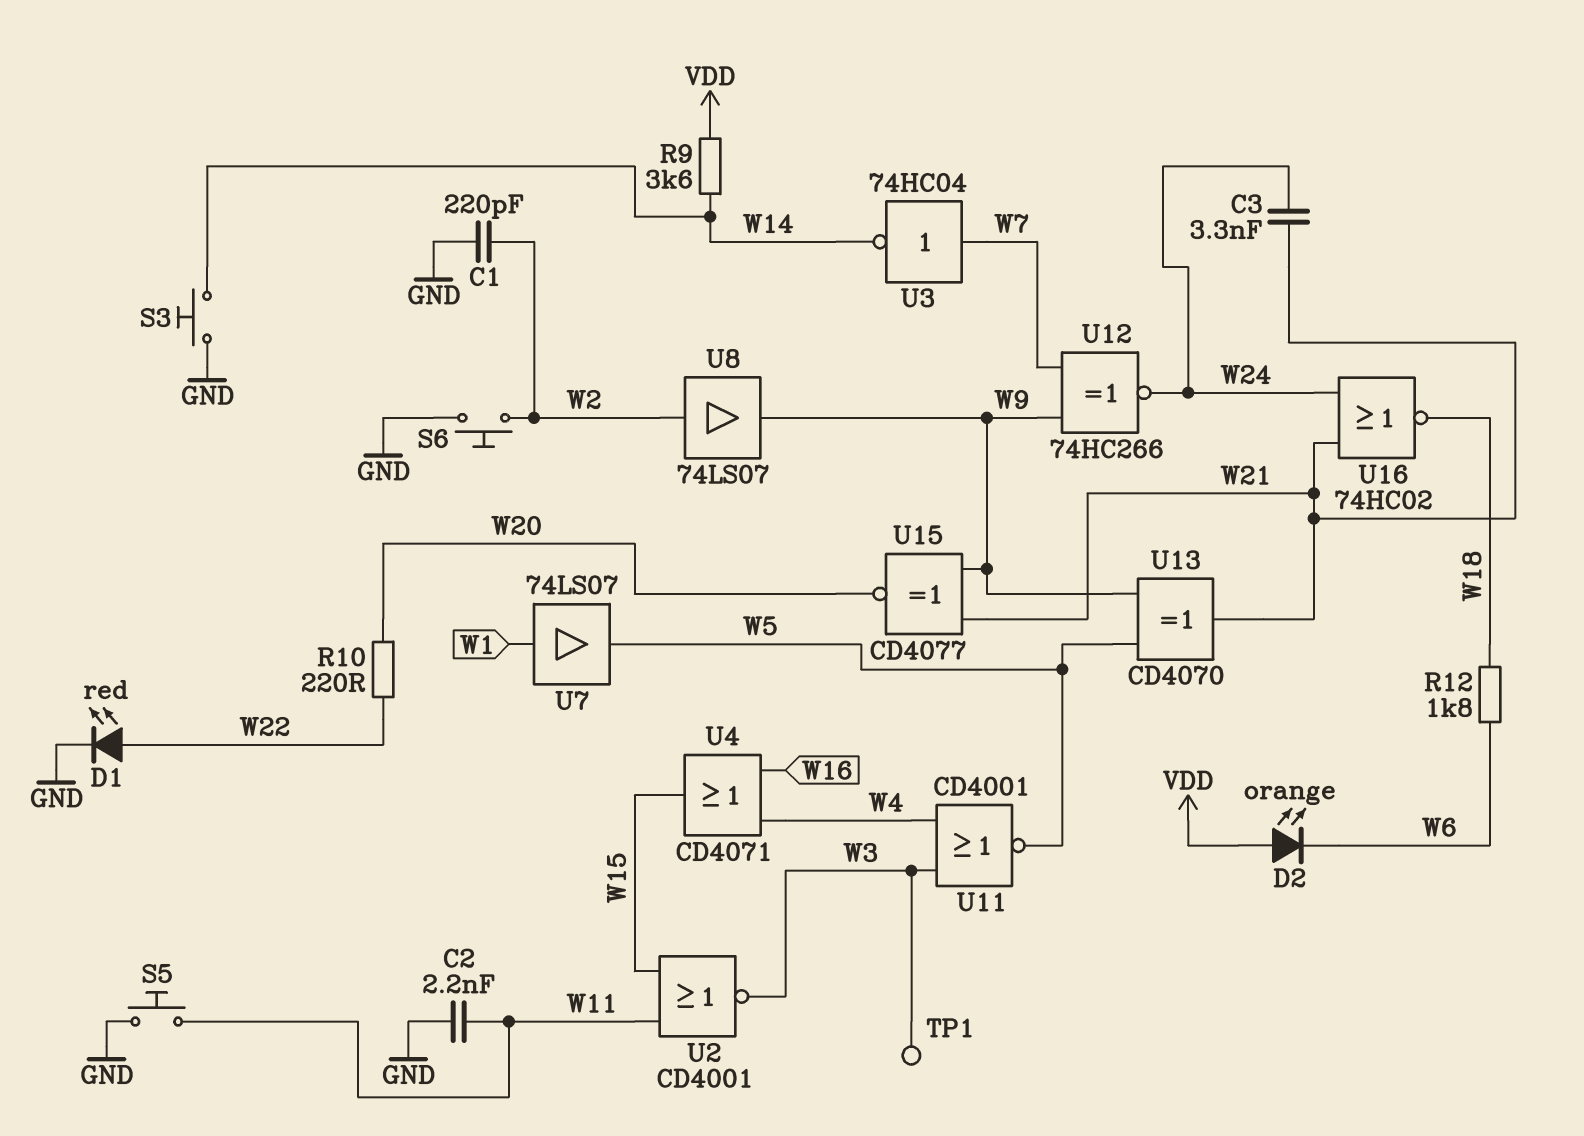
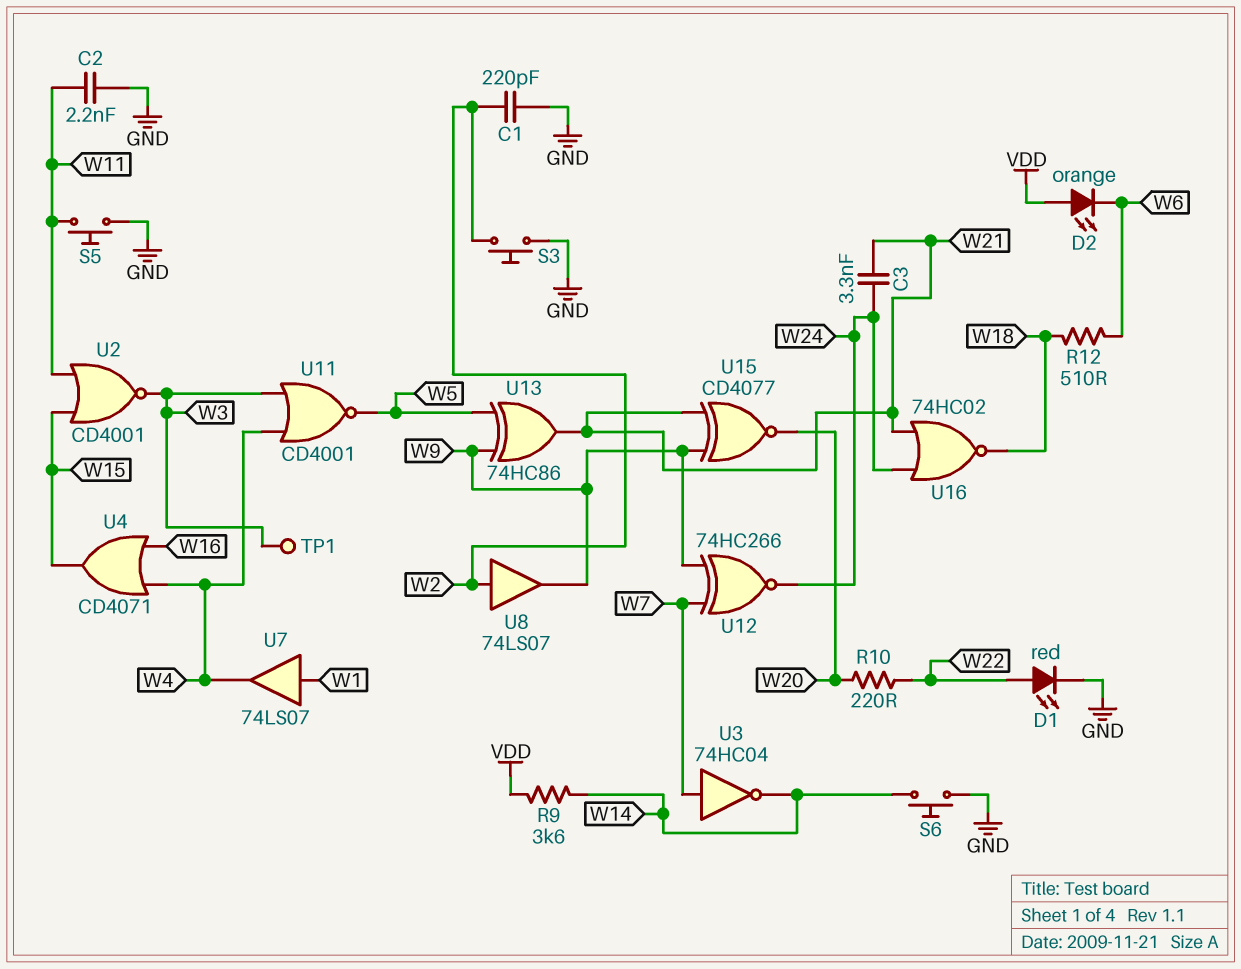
R12: 1.8k (W6, W18) -> 510 (W6, W18)
S3: button (GND, W14) -> button (GND, W2)
S6: button (GND, W2) -> button (GND, W14)
U7: buffer 74LS07 (in W1, out W5) -> buffer 74LS07 (in W1, out W4)
U13: XOR CD4070 (in W5, in W9, out W21) -> XOR 74HC86 (in W5, in W9, out W21)

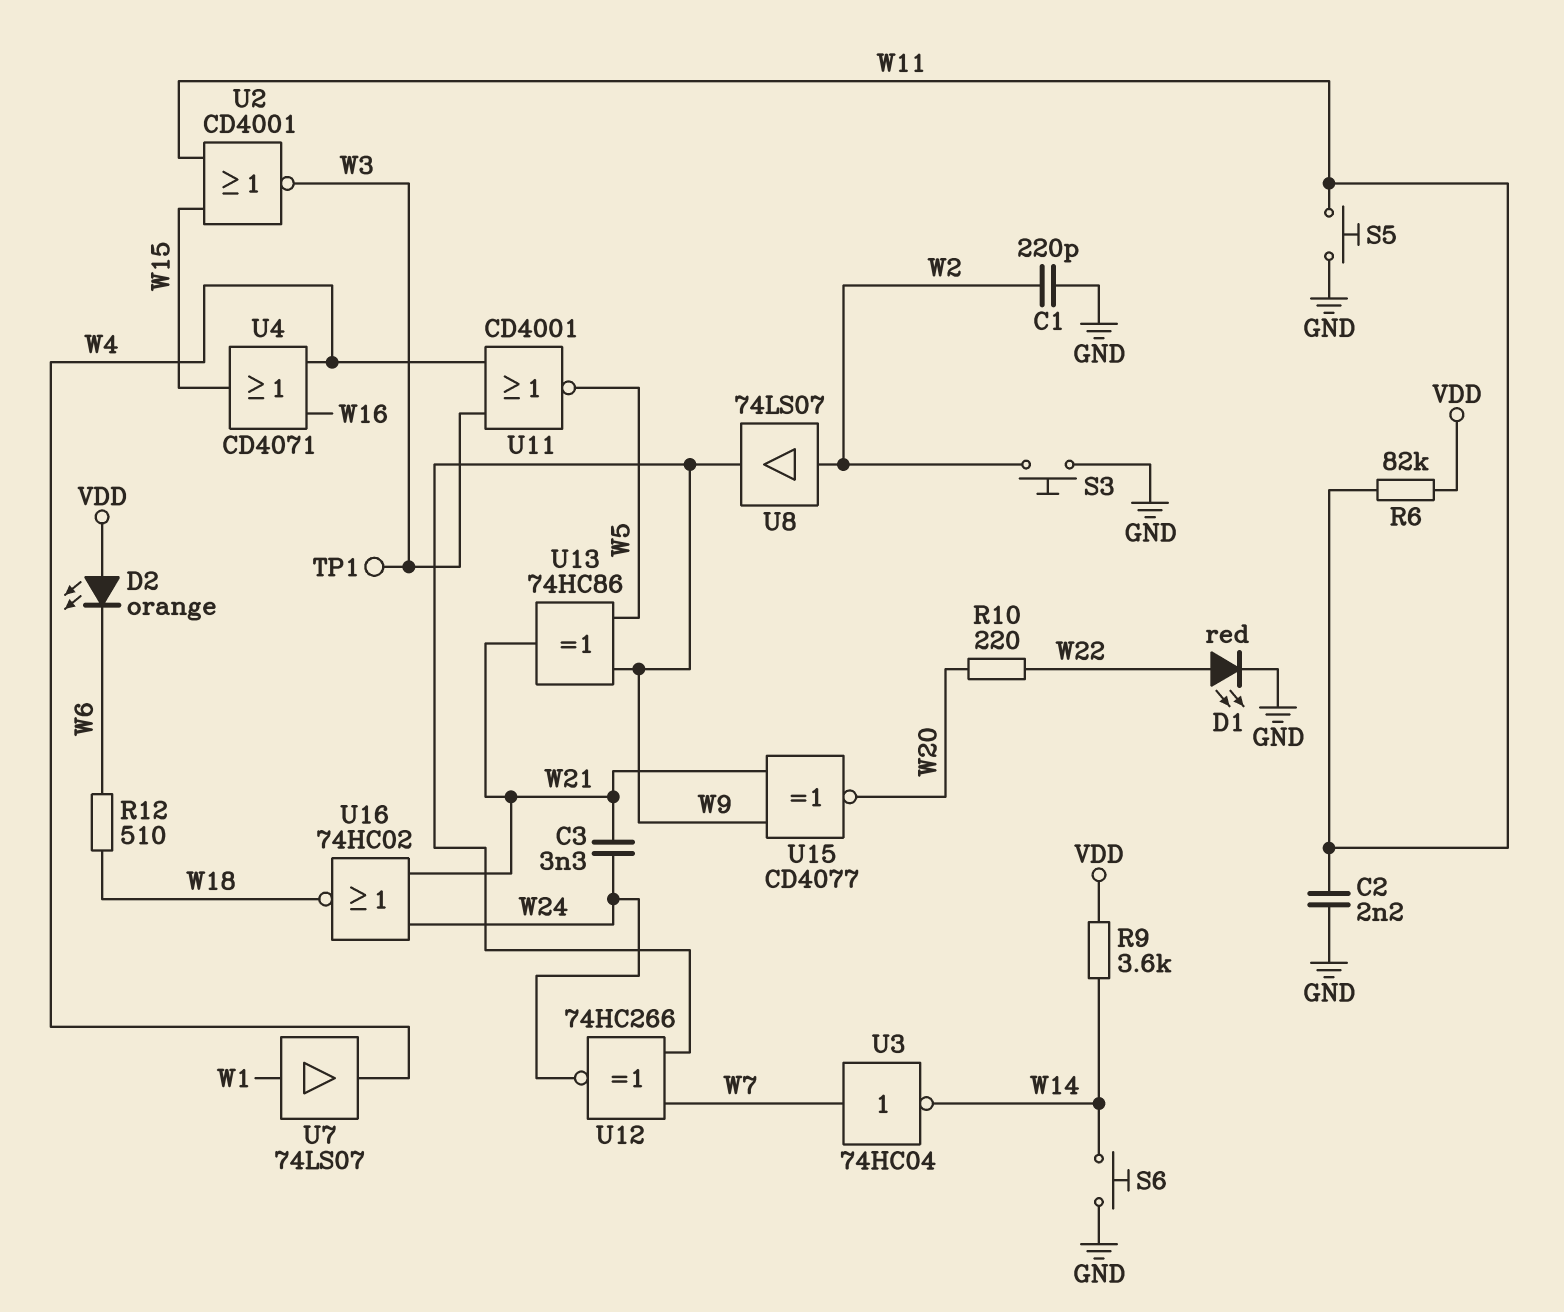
R6: none -> 82k (VDD, W11)

